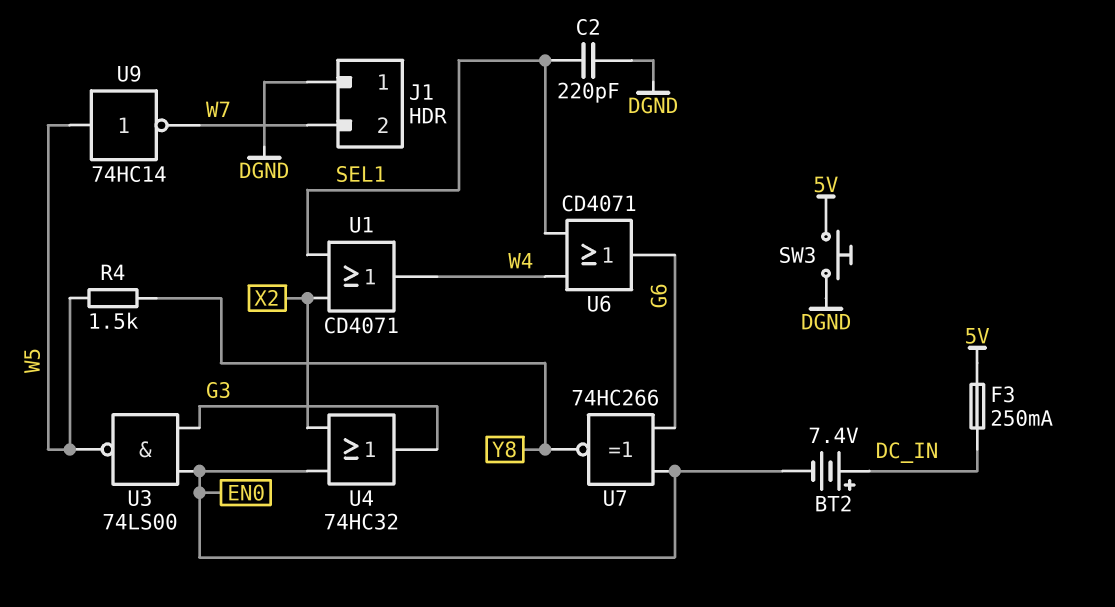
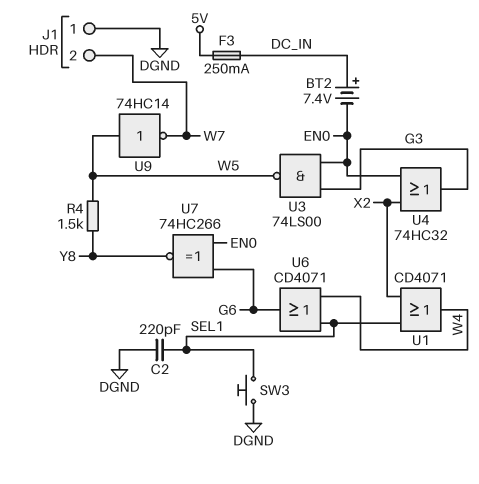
SW3: button (5V, DGND) -> button (DGND, SEL1)

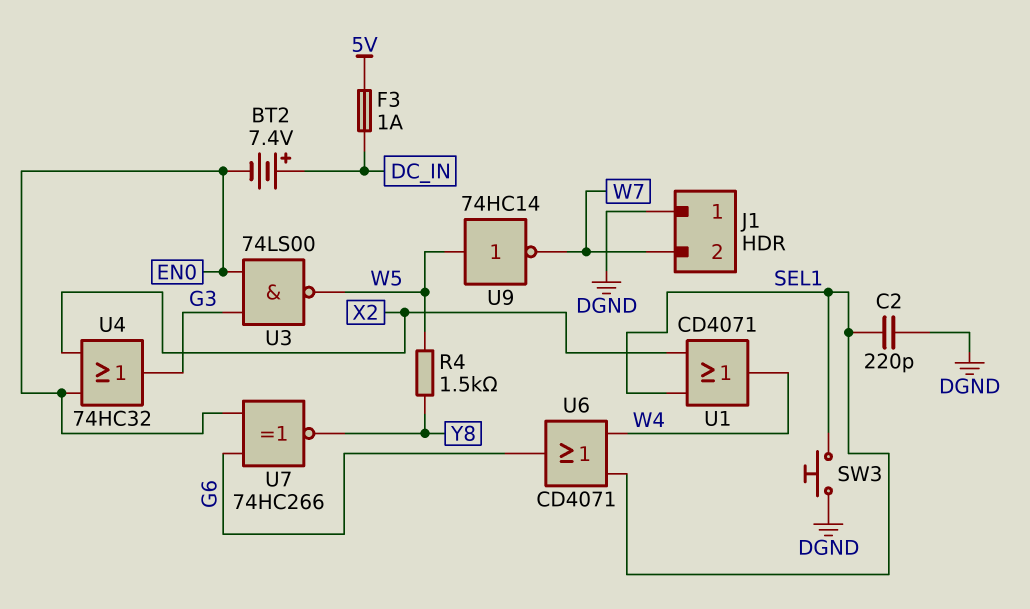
F3: 250mA (5V, DC_IN) -> 1A (5V, DC_IN)

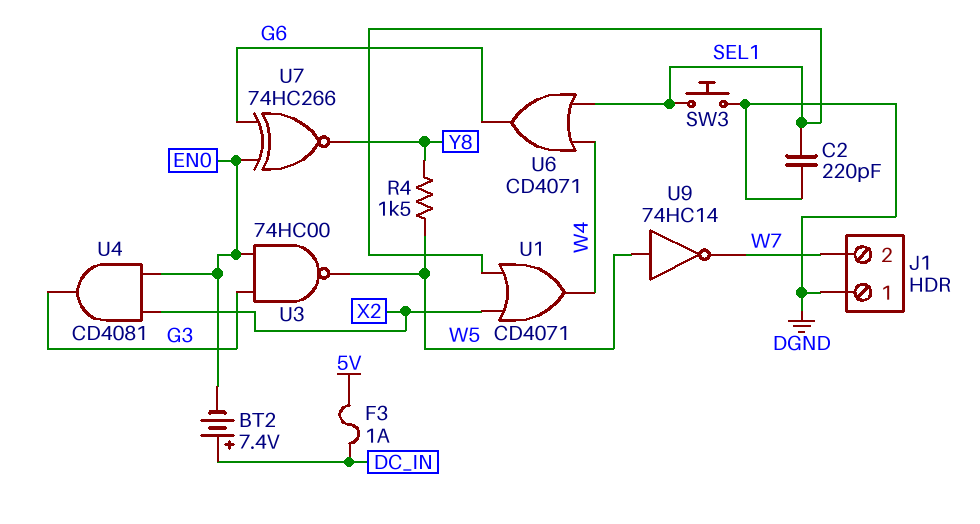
U3: NAND 74LS00 (in EN0, in G3, out W5) -> NAND 74HC00 (in EN0, in G3, out W5)
U4: OR 74HC32 (in EN0, in X2, out G3) -> AND CD4081 (in EN0, in X2, out G3)

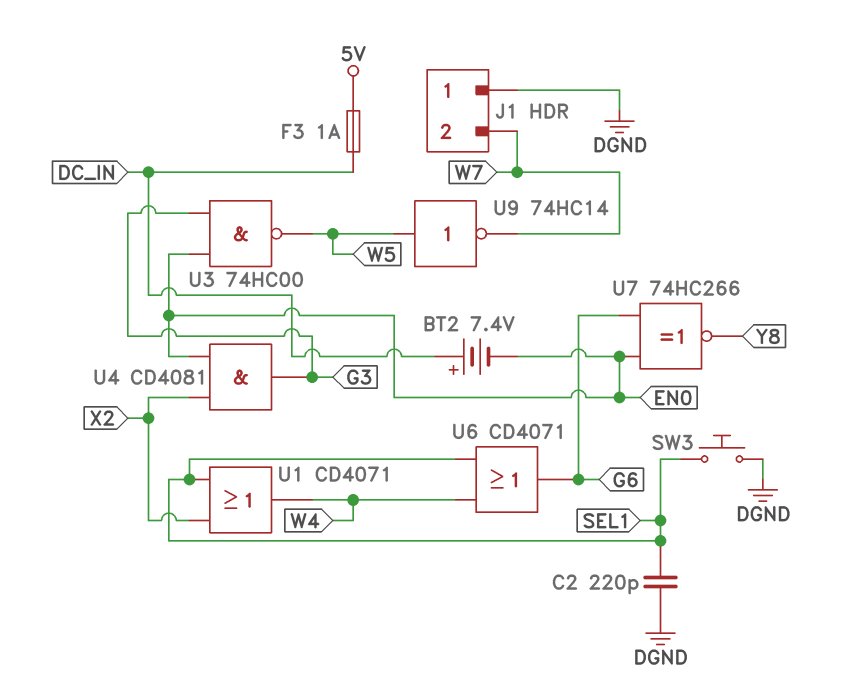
R4: 1.5k (W5, Y8) -> none

